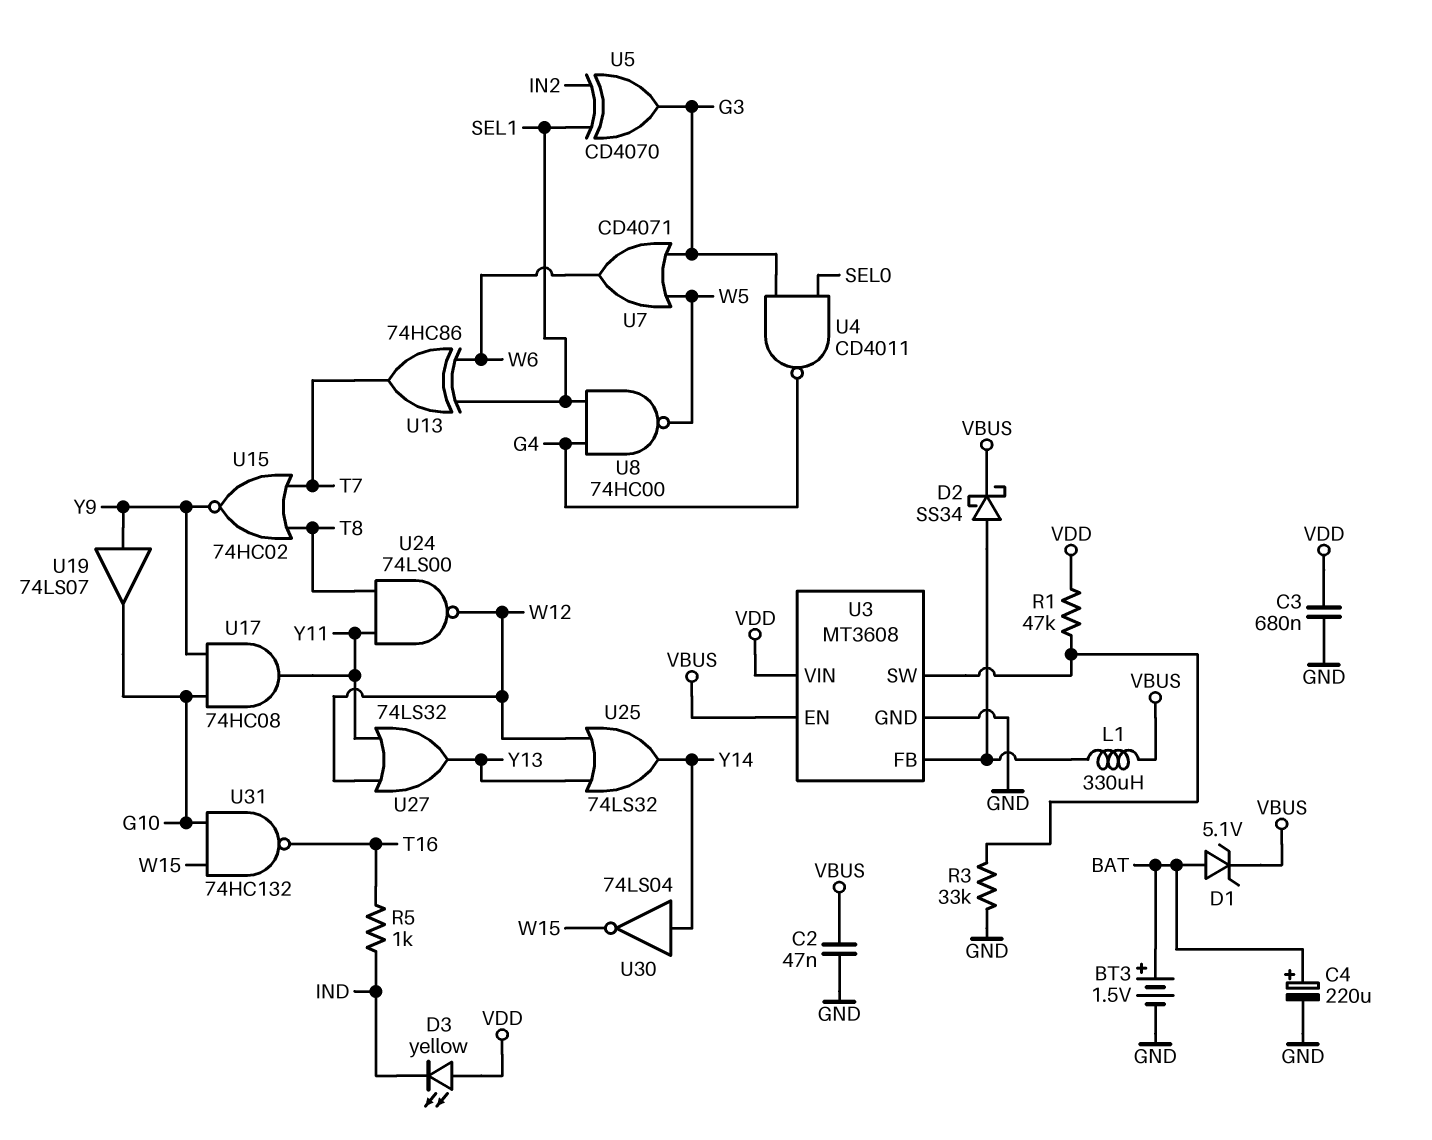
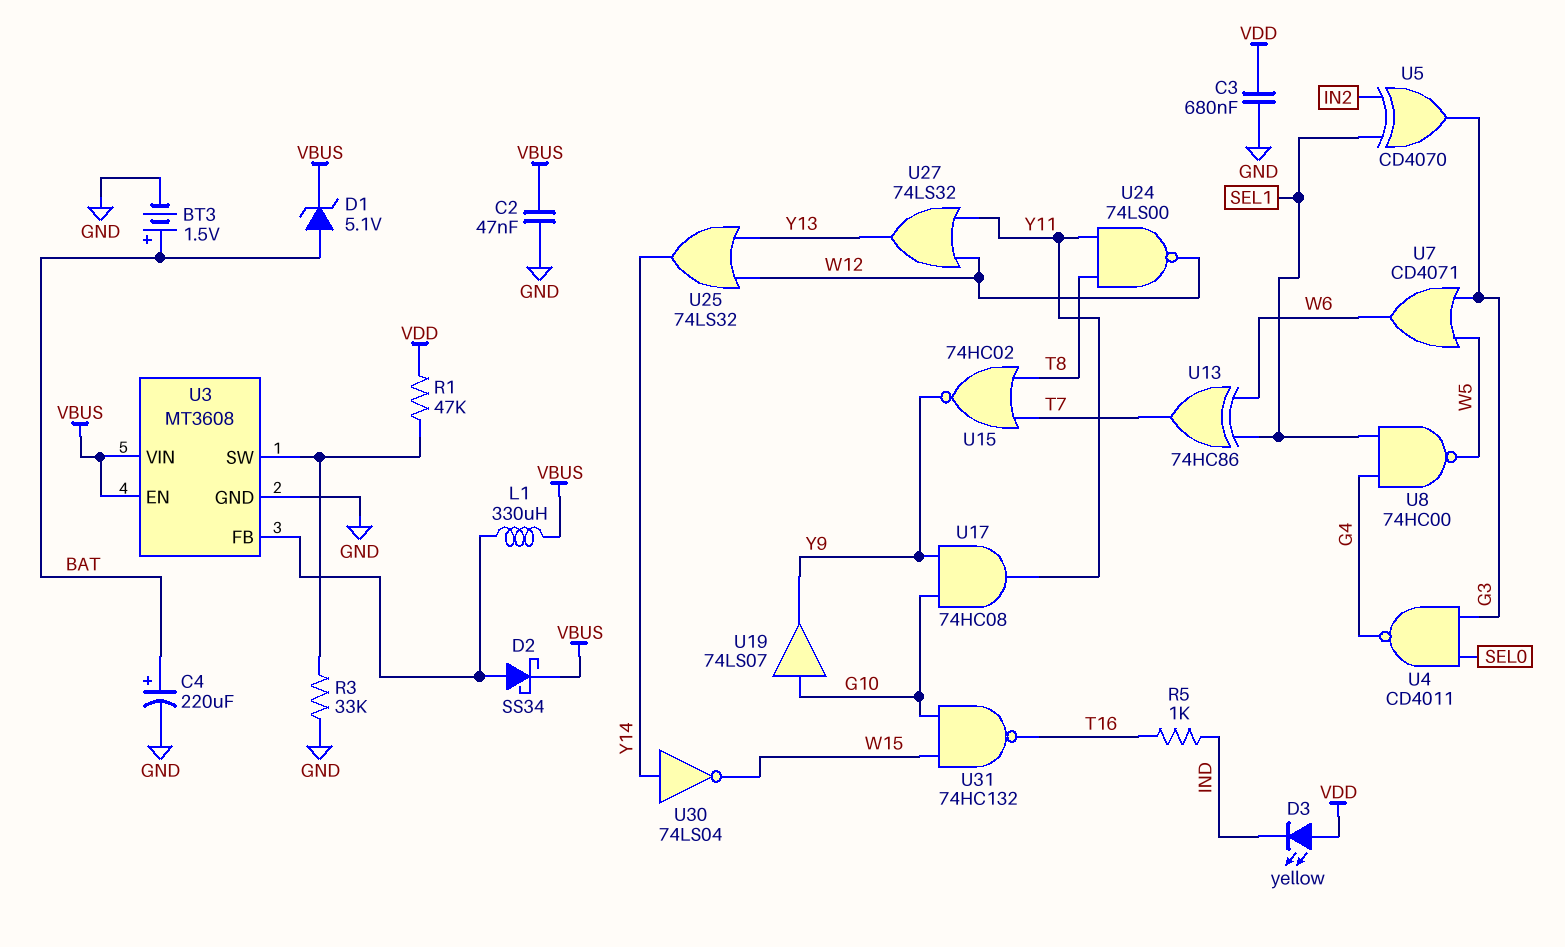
U3 pin VIN: VDD -> VBUS
U19: buffer 74LS07 (in Y9, out G10) -> buffer 74LS07 (in G10, out Y9)

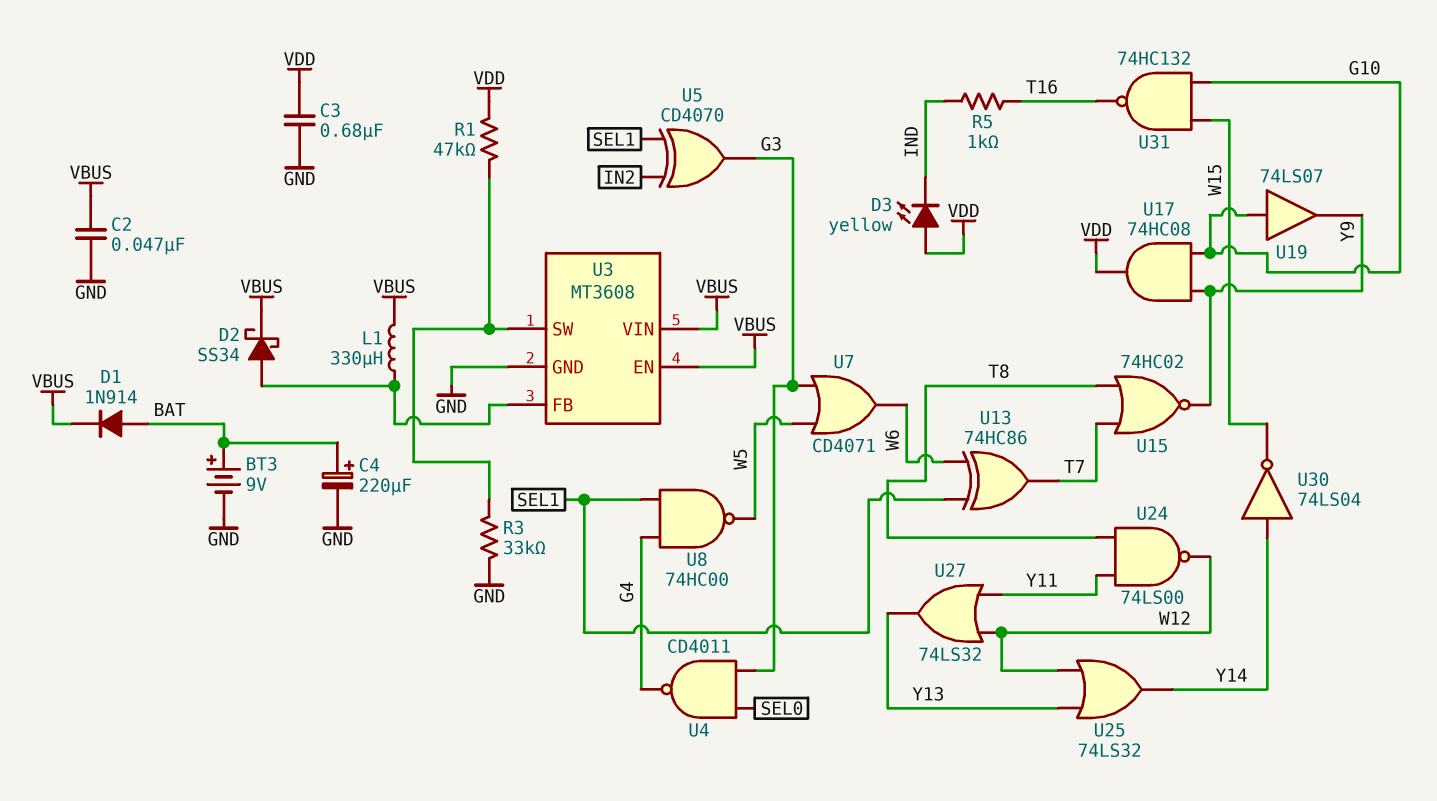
BT3: 1.5V (plus BAT, minus GND) -> 9V (plus BAT, minus GND)
D1: zener 5.1V (A BAT, K VBUS) -> diode 1N914 (A BAT, K VBUS)
U17: AND 74HC08 (in G10, in Y9, out Y11) -> AND 74HC08 (in G10, in Y9, out VDD)

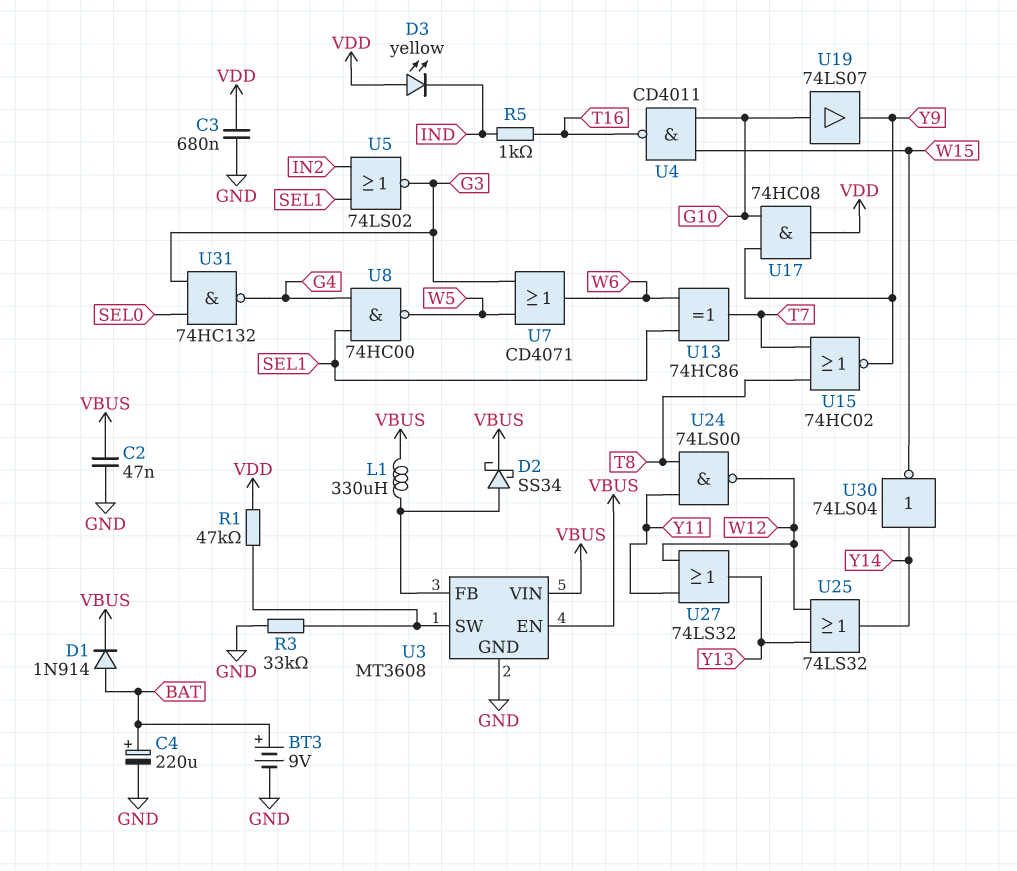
U4: NAND CD4011 (in G3, in SEL0, out G4) -> NAND CD4011 (in G10, in W15, out T16)
U5: XOR CD4070 (in IN2, in SEL1, out G3) -> NOR 74LS02 (in IN2, in SEL1, out G3)
U31: NAND 74HC132 (in G10, in W15, out T16) -> NAND 74HC132 (in G3, in SEL0, out G4)

